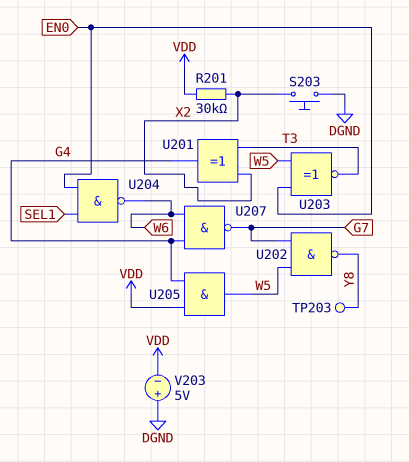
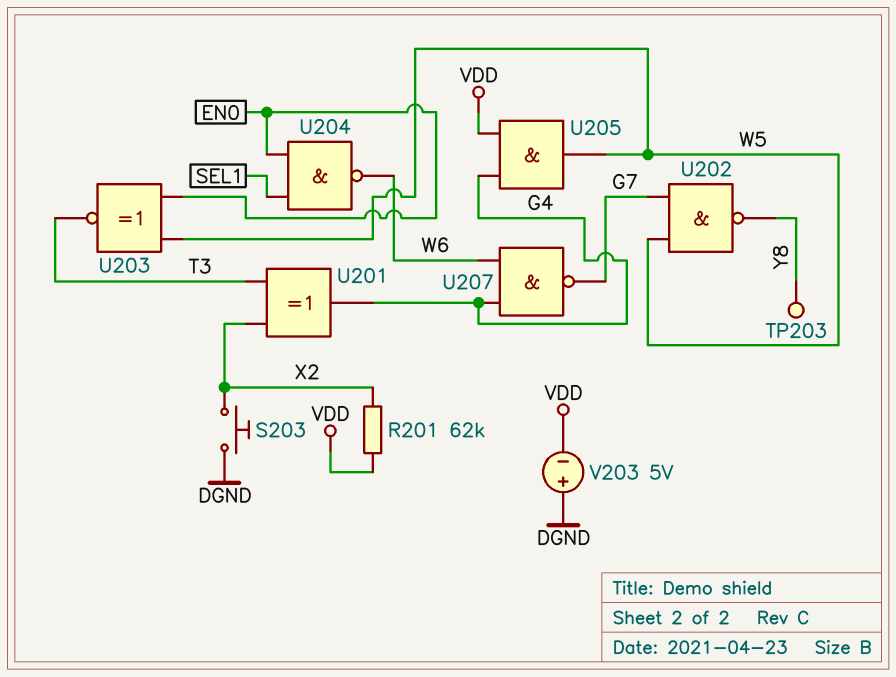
R201: 30k (VDD, X2) -> 62k (VDD, X2)

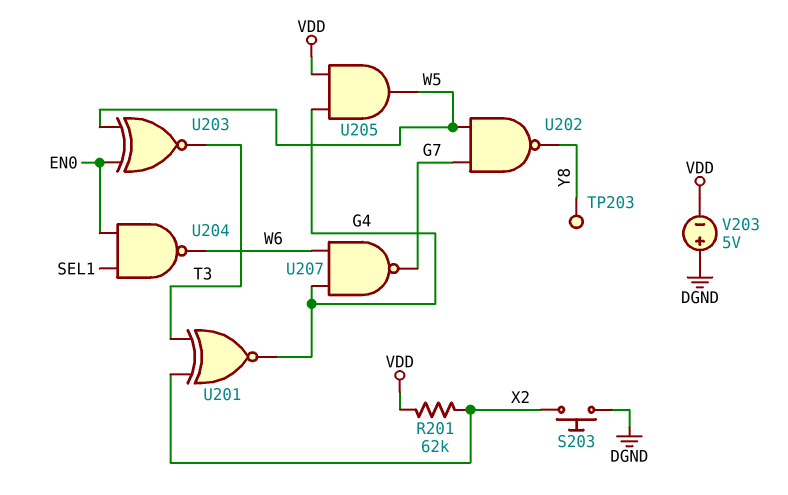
U201: XOR (in T3, in X2, out G4) -> XNOR (in T3, in X2, out G4)

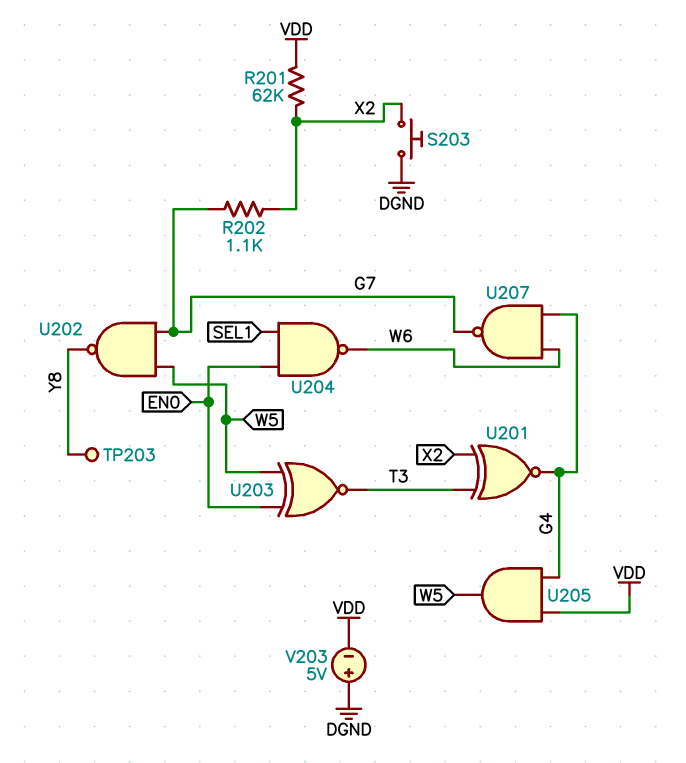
R202: none -> 1.1k (G7, X2)

